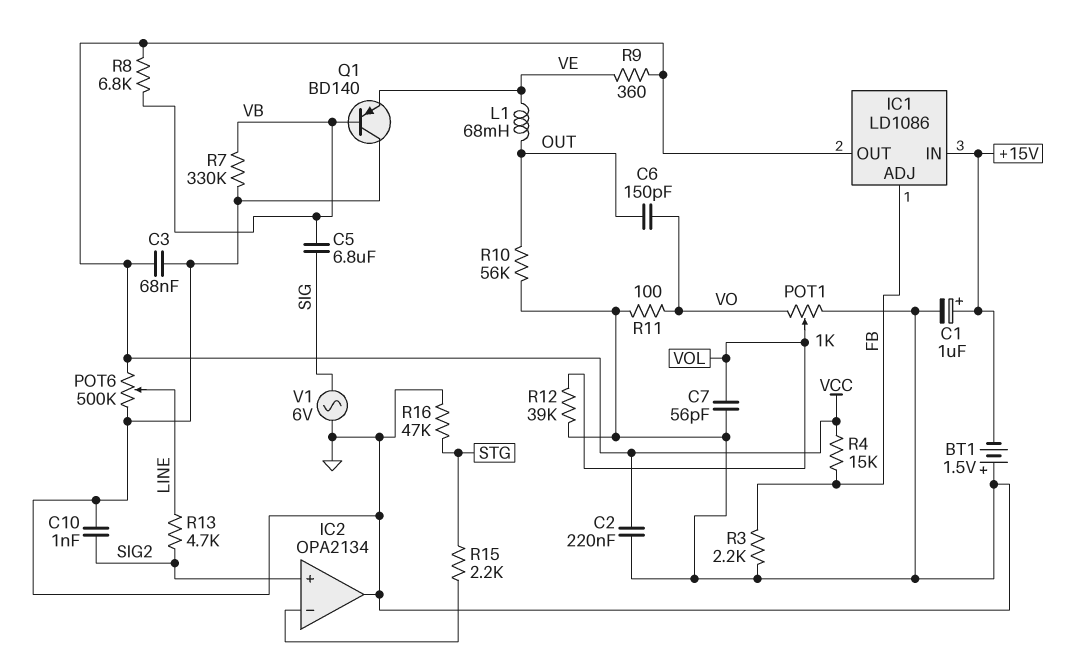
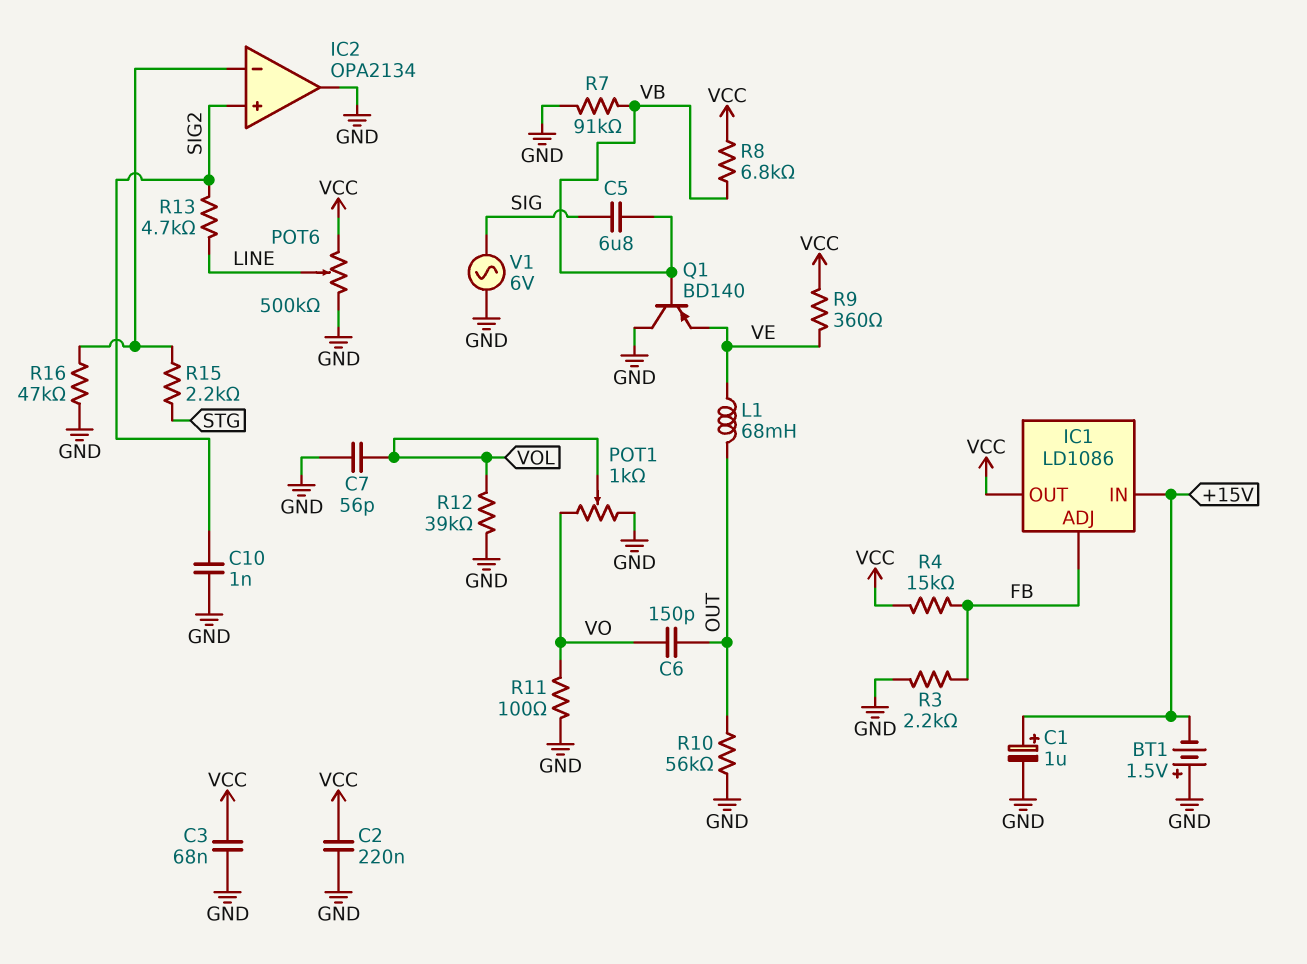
R7: 330k (GND, VB) -> 91k (GND, VB)
R16: 47k (GND, STG) -> 47k (GND, IC2/in-)

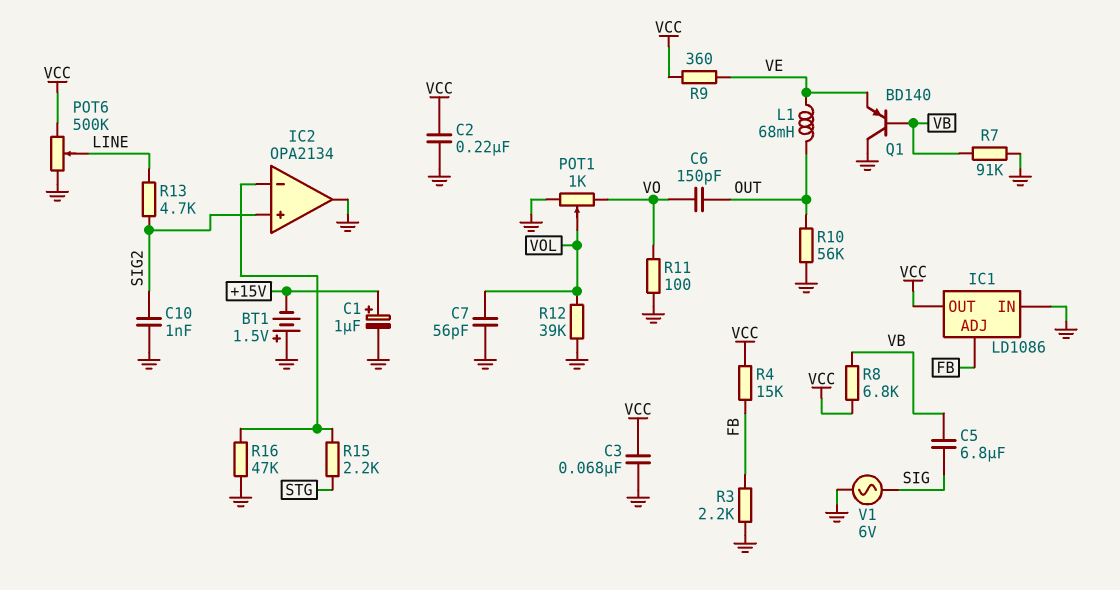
IC1 pin IN: +15V -> GND

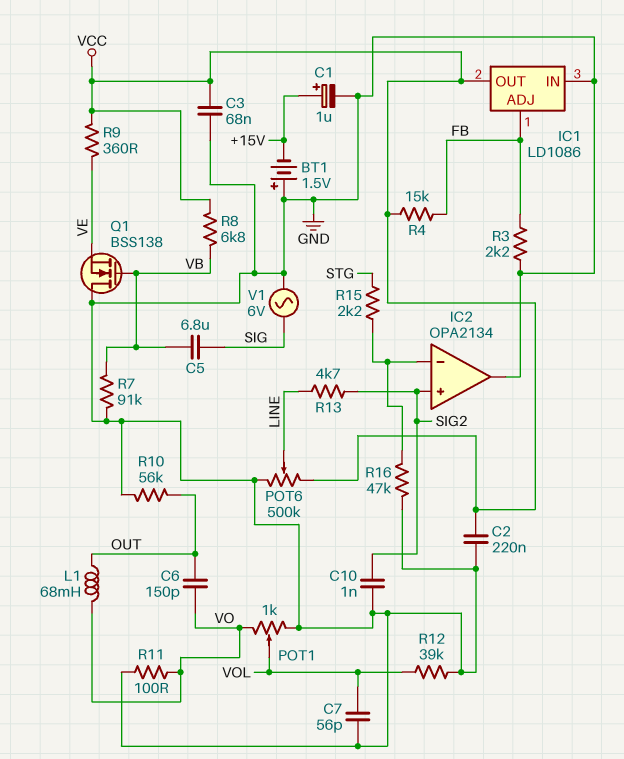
L1: 68mH (OUT, VE) -> 68mH (OUT, VO)
Q1: PNP BD140 (B VB, C GND, E VE) -> NMOS BSS138 (G VB, D GND, S VE)

